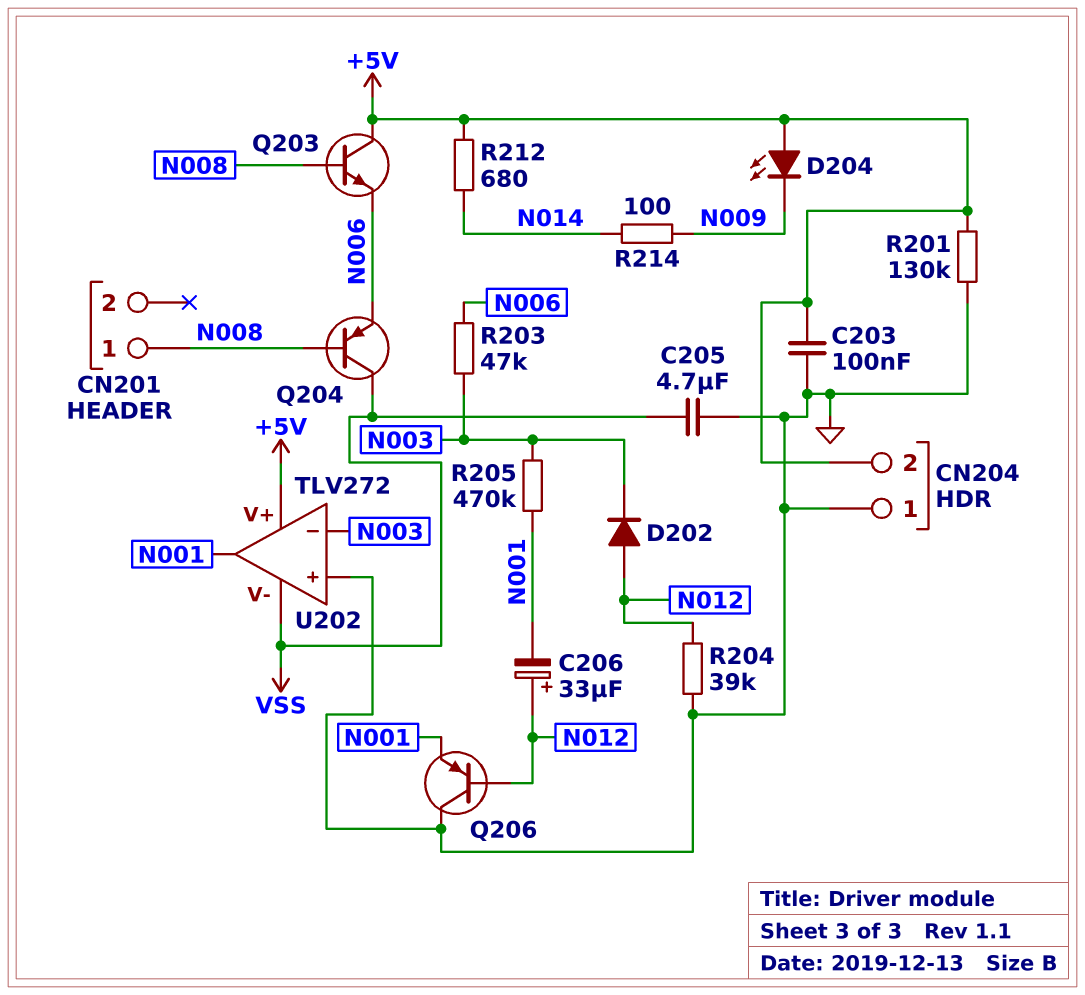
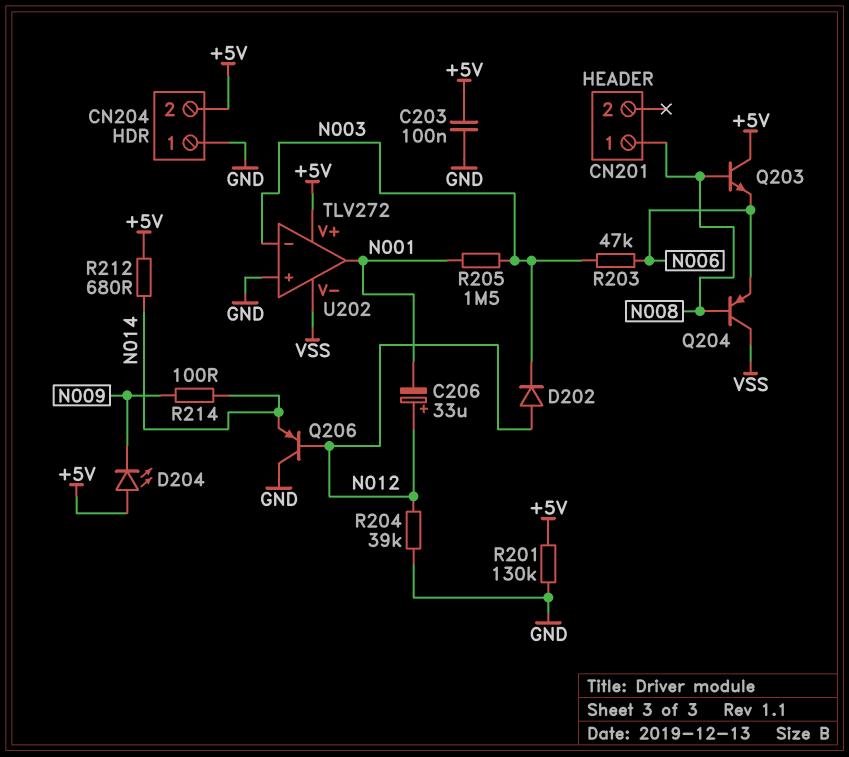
C205: 4.7uF (GND, VSS) -> none
Q206: PNP (B N012, C GND, E N001) -> PNP (B N012, C GND, E N014)
R205: 470k (N001, N003) -> 1.5M (N001, N003)

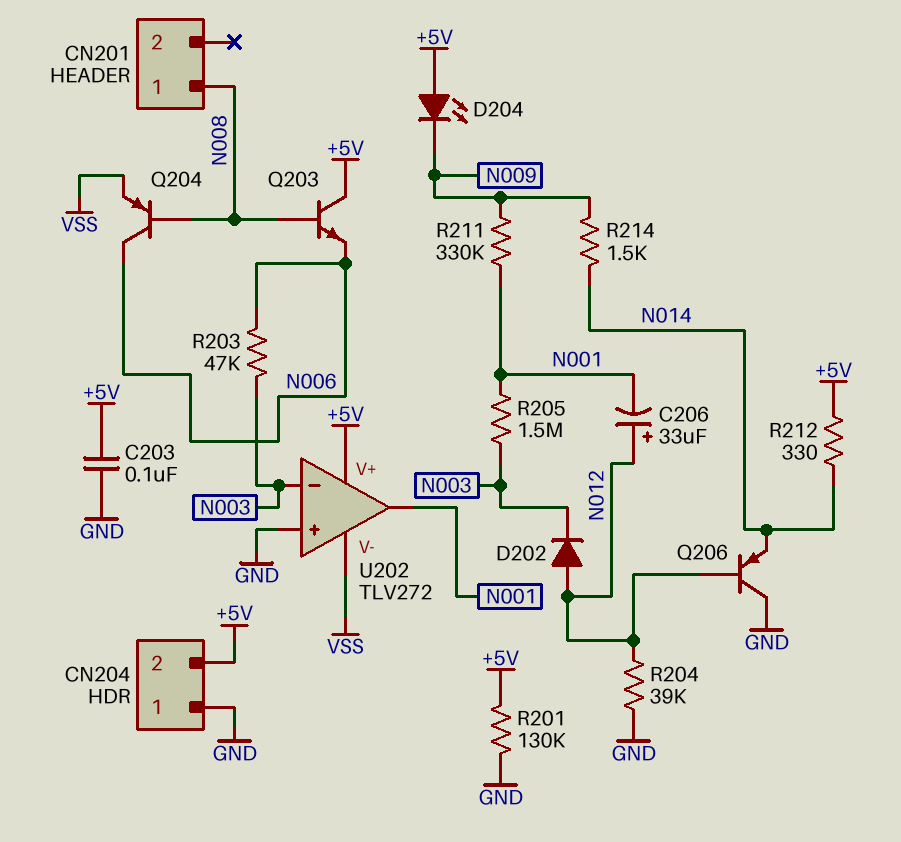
Q204: PNP (B N008, C VSS, E N006) -> PNP (B N008, C N006, E VSS)
R211: none -> 330k (N001, N009)
R212: 680 (+5V, N014) -> 330 (+5V, N014)
R214: 100 (N009, N014) -> 1.5k (N009, N014)

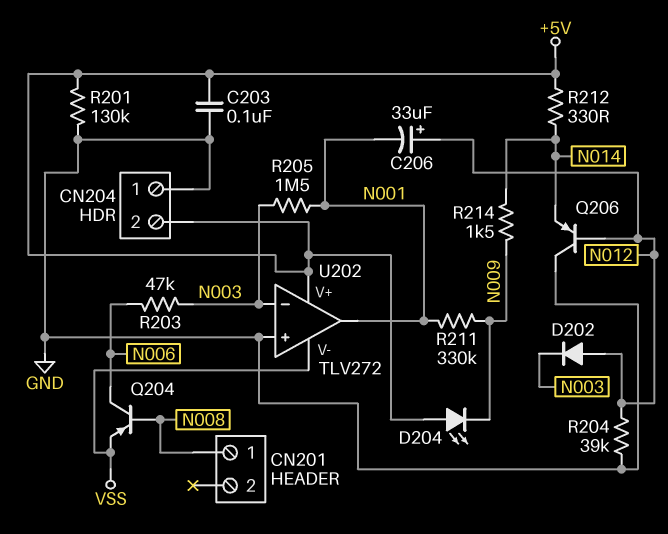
Q203: NPN (B N008, C +5V, E N006) -> none

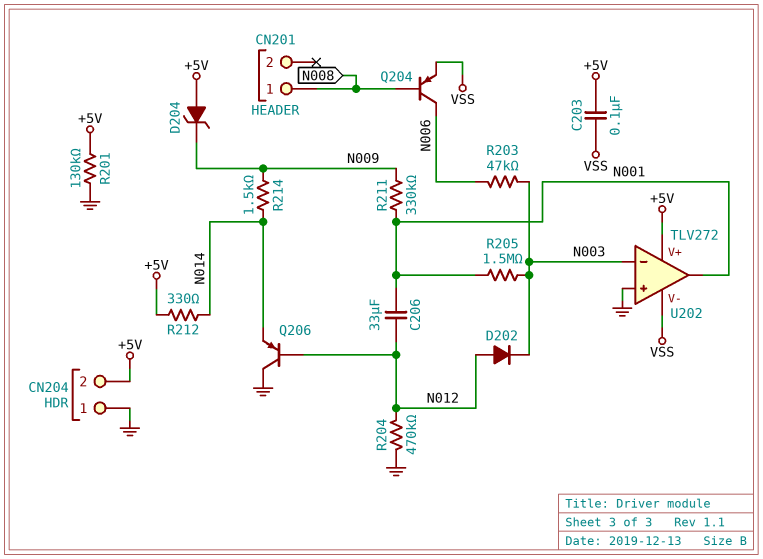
C203: 100nF (+5V, GND) -> 100nF (+5V, VSS)
C206: 33uF (plus N012, minus N001) -> 33uF (N001, N012)
D204: LED (A +5V, K N009) -> zener (A +5V, K N009)
R204: 39k (GND, N012) -> 470k (GND, N012)

